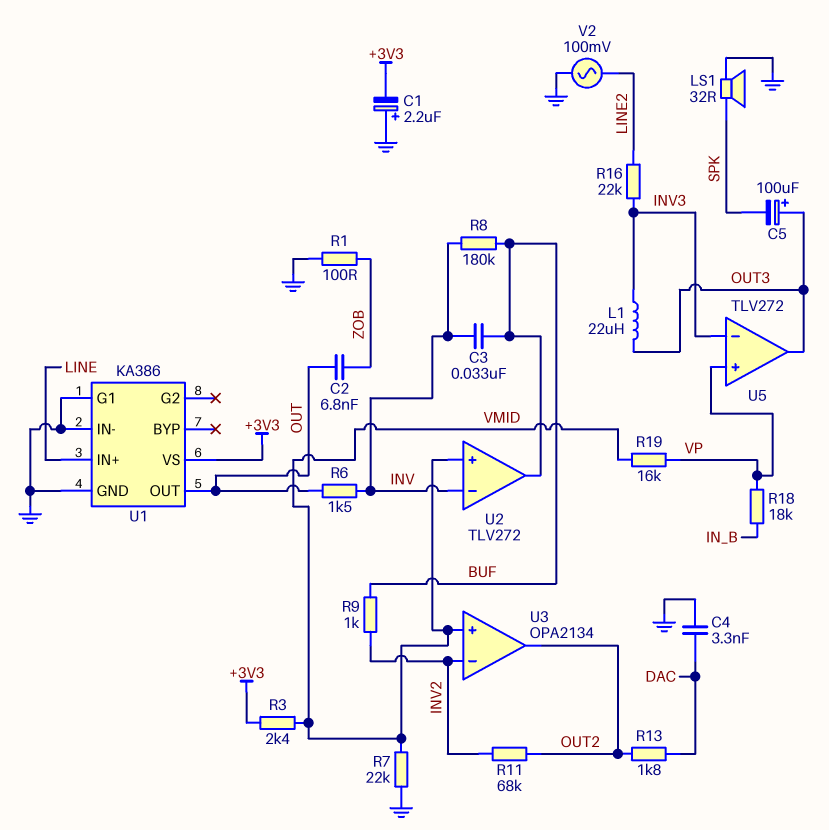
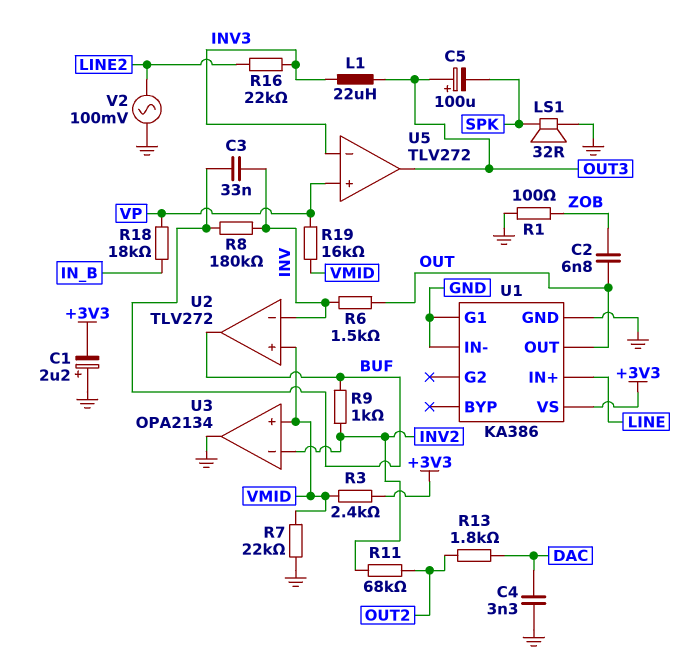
U3 pin out: OUT2 -> GND

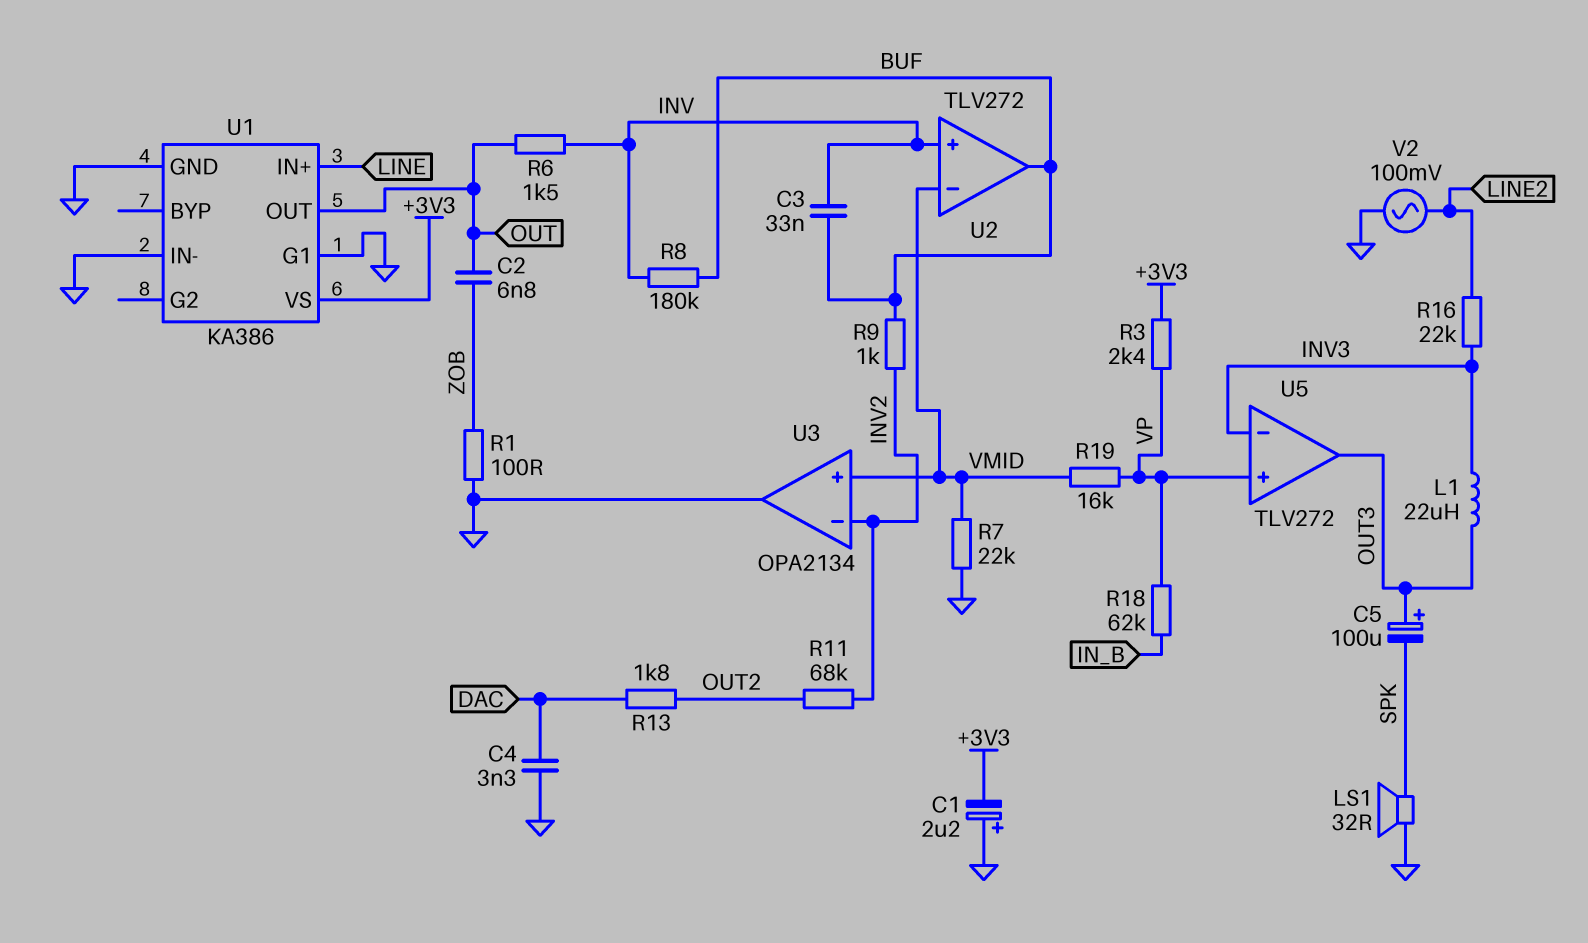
R3: 2.4k (+3V3, VMID) -> 2.4k (+3V3, VP)
R18: 18k (IN_B, VP) -> 62k (IN_B, VP)
U2 pin in+: VMID -> INV
U2 pin in-: INV -> VMID

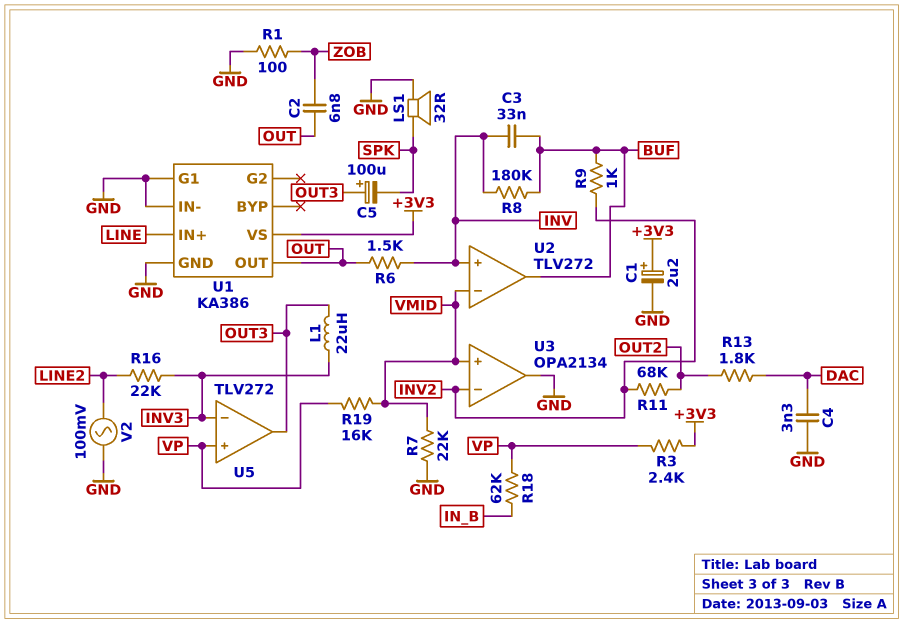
C1: 2.2uF (plus GND, minus +3V3) -> 2.2uF (plus +3V3, minus GND)

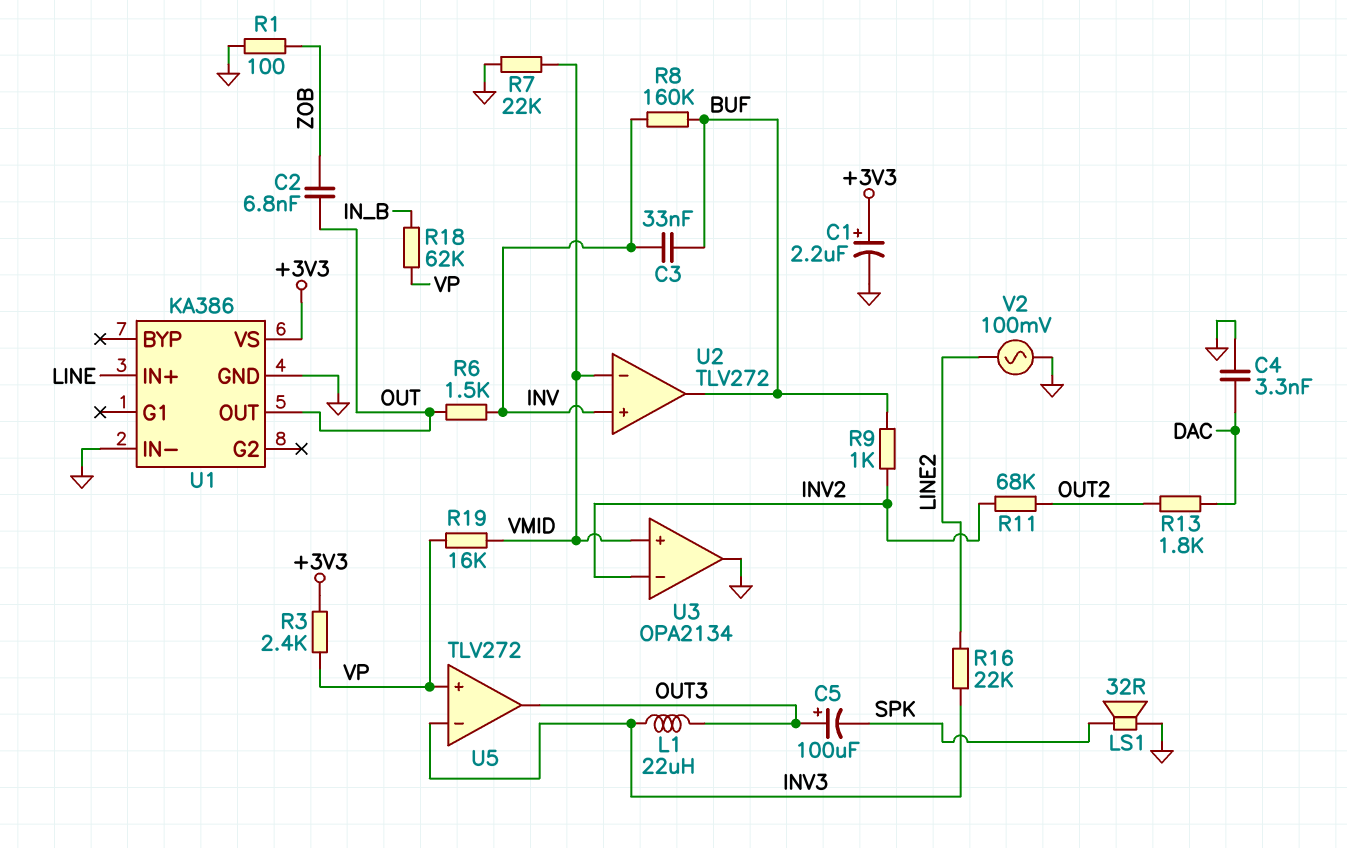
R8: 180k (BUF, INV) -> 160k (BUF, INV)
U1 pin G1: GND -> none

